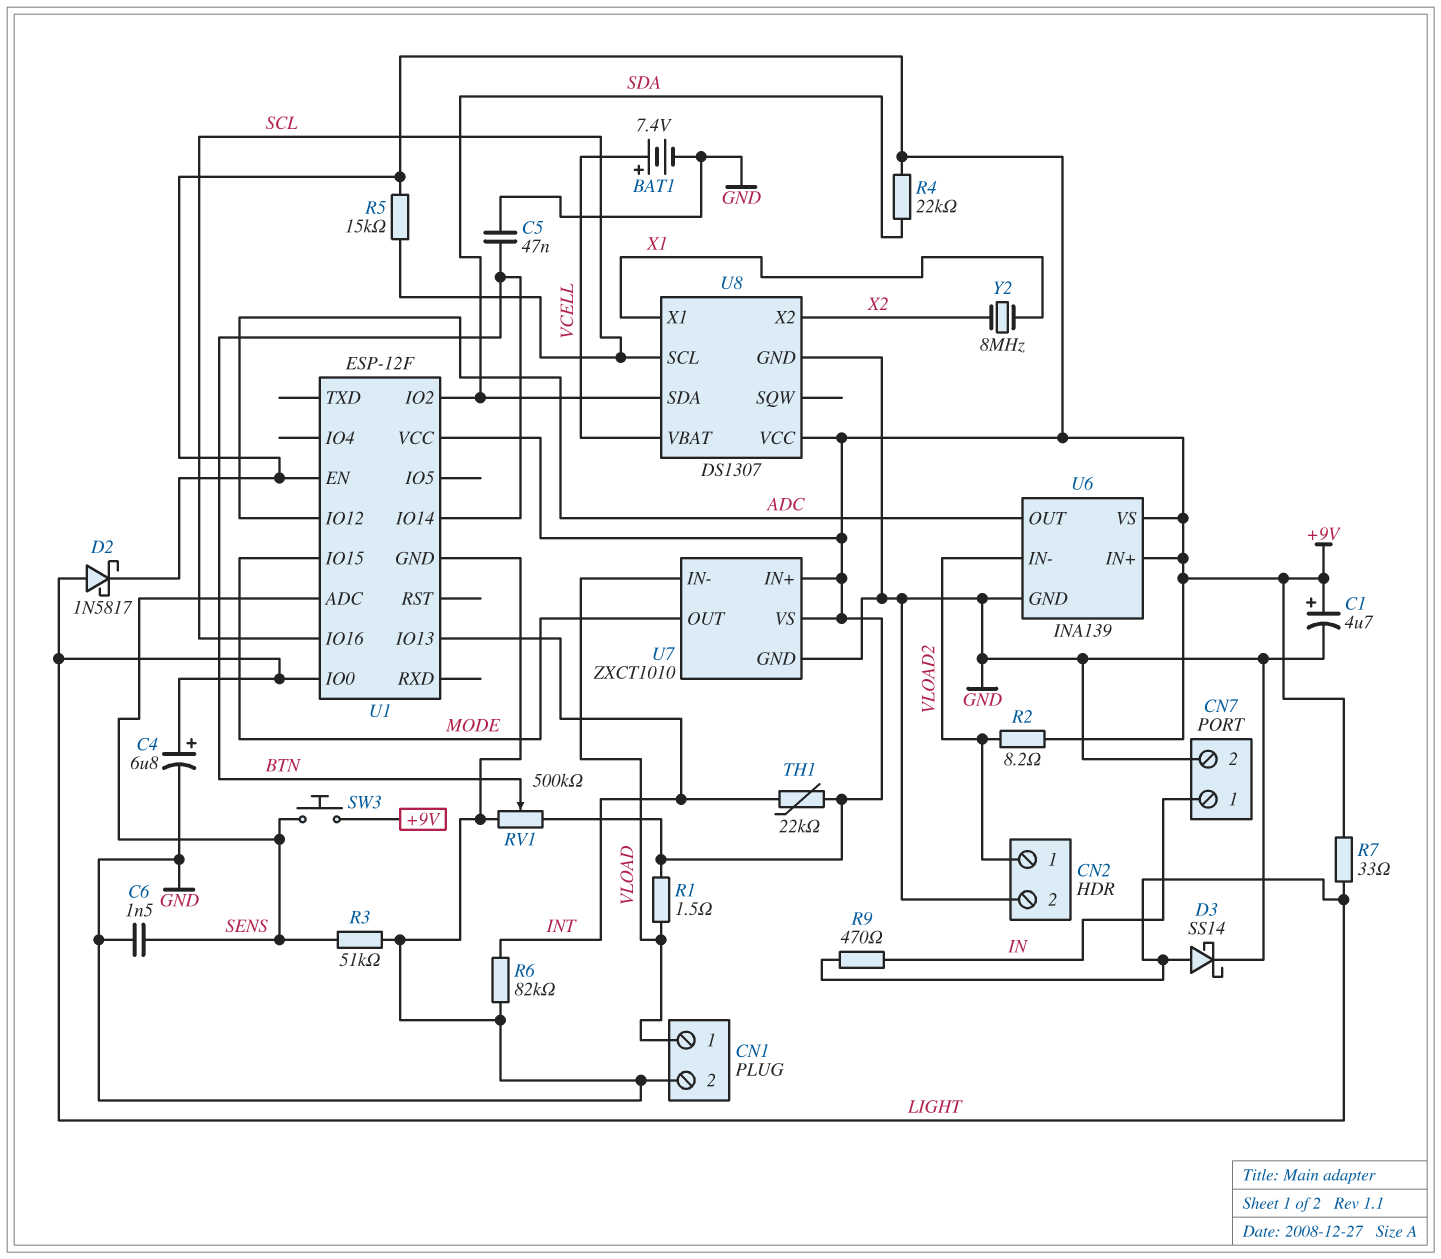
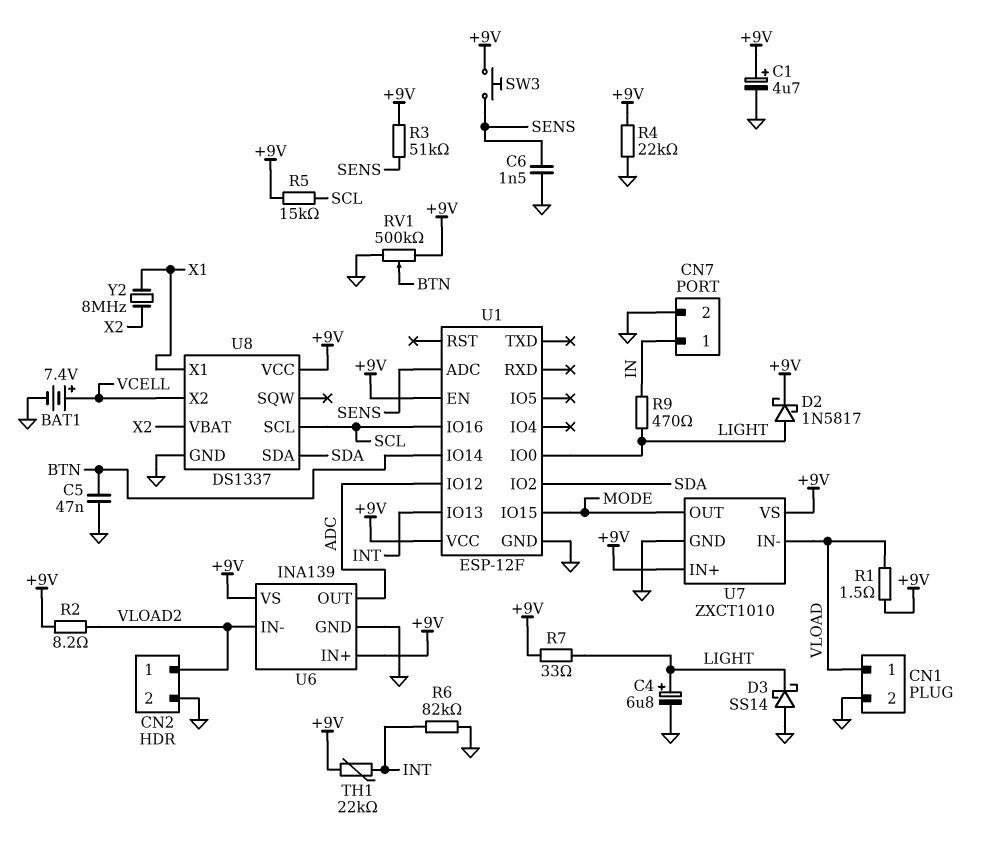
D3: schottky SS14 (A LIGHT, K GND) -> schottky SS14 (A GND, K LIGHT)
R3: 51k (GND, SENS) -> 51k (+9V, SENS)
R4: 22k (+9V, SDA) -> 22k (+9V, GND)
U8: DS1307 -> DS1337
U8 pin VBAT: VCELL -> X2
U8 pin X2: X2 -> VCELL

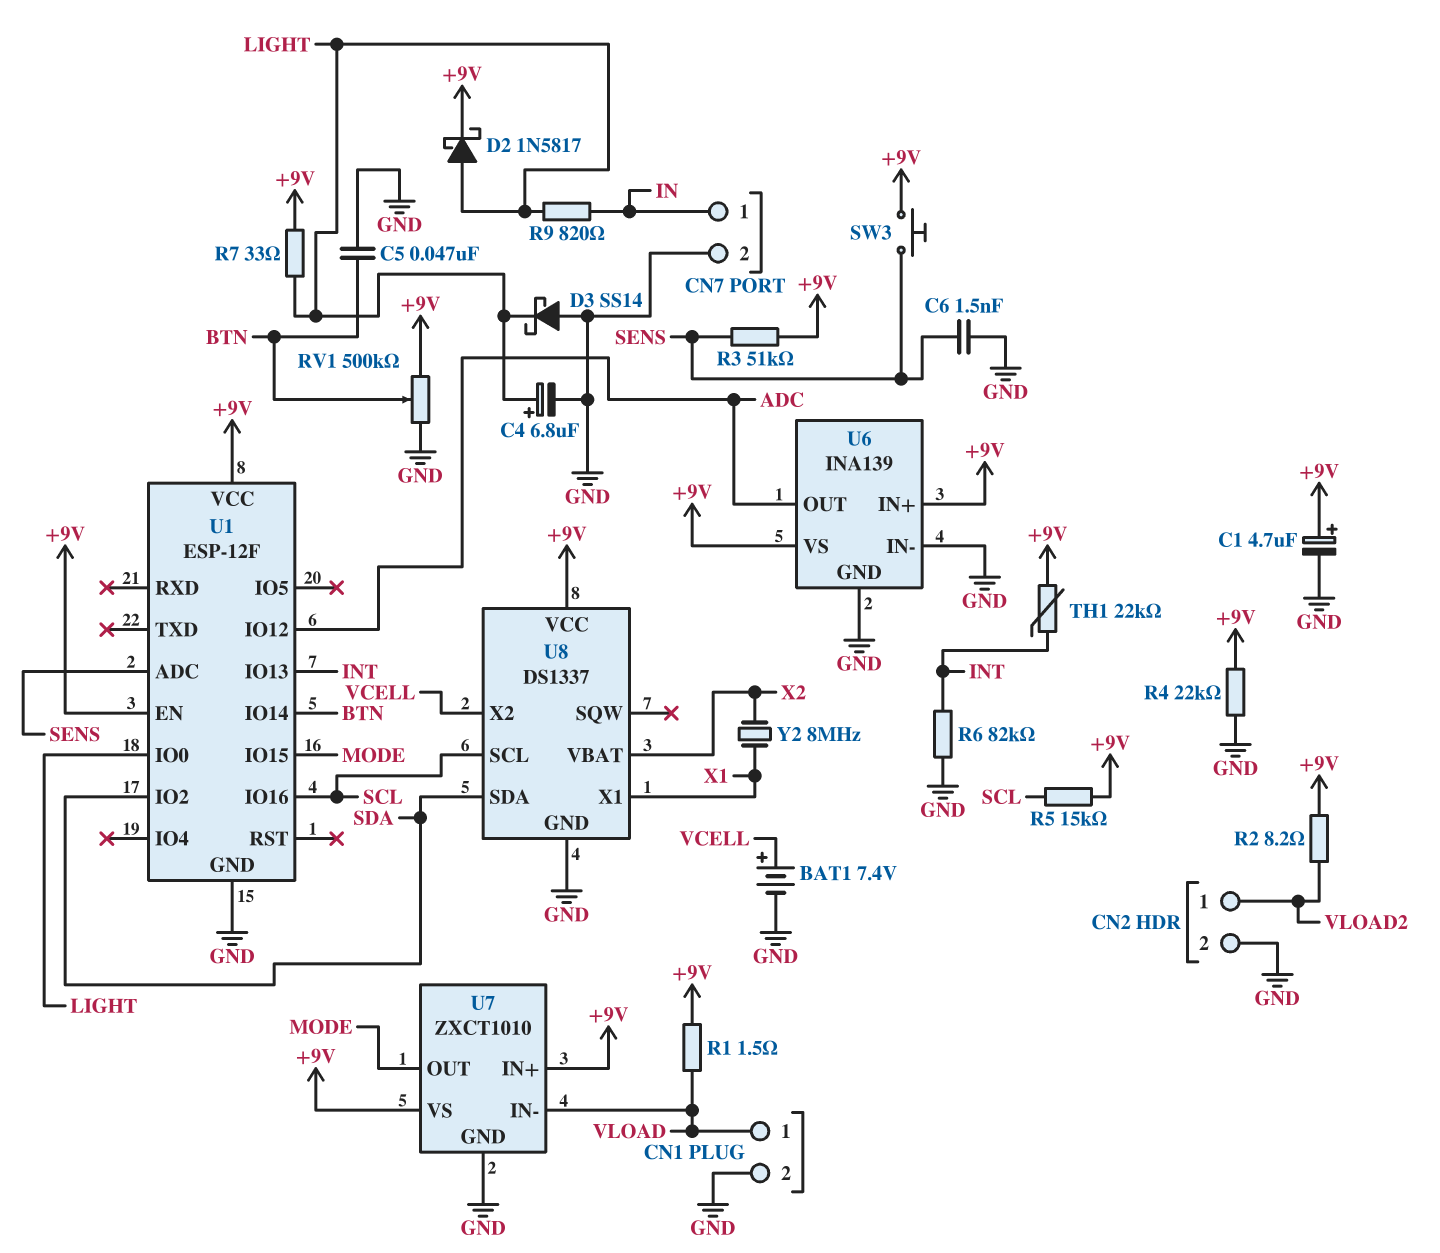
R9: 470 (IN, LIGHT) -> 820 (IN, LIGHT)
U6 pin IN-: VLOAD2 -> GND

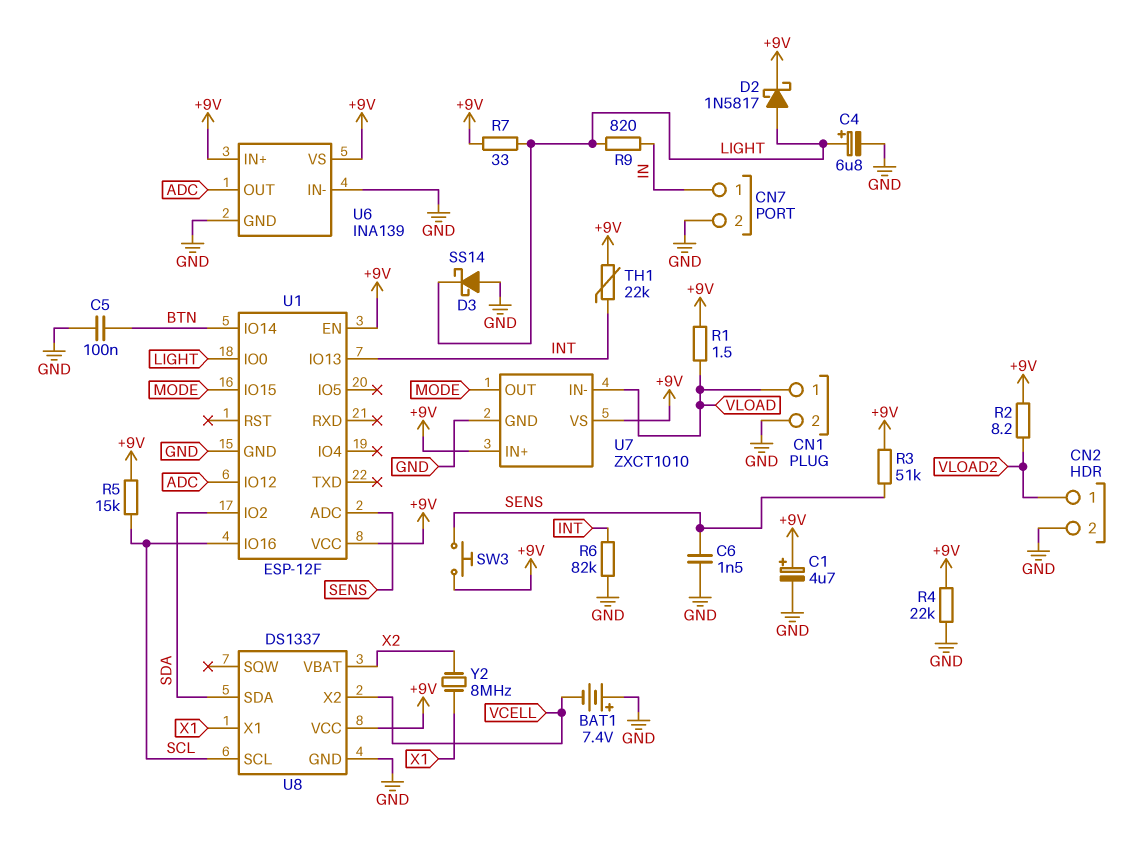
BAT1: 7.4V (plus VCELL, minus GND) -> 7.4V (plus GND, minus VCELL)
C5: 47nF (BTN, GND) -> 100nF (BTN, GND)
RV1: 500k (+9V, GND, wiper BTN) -> none

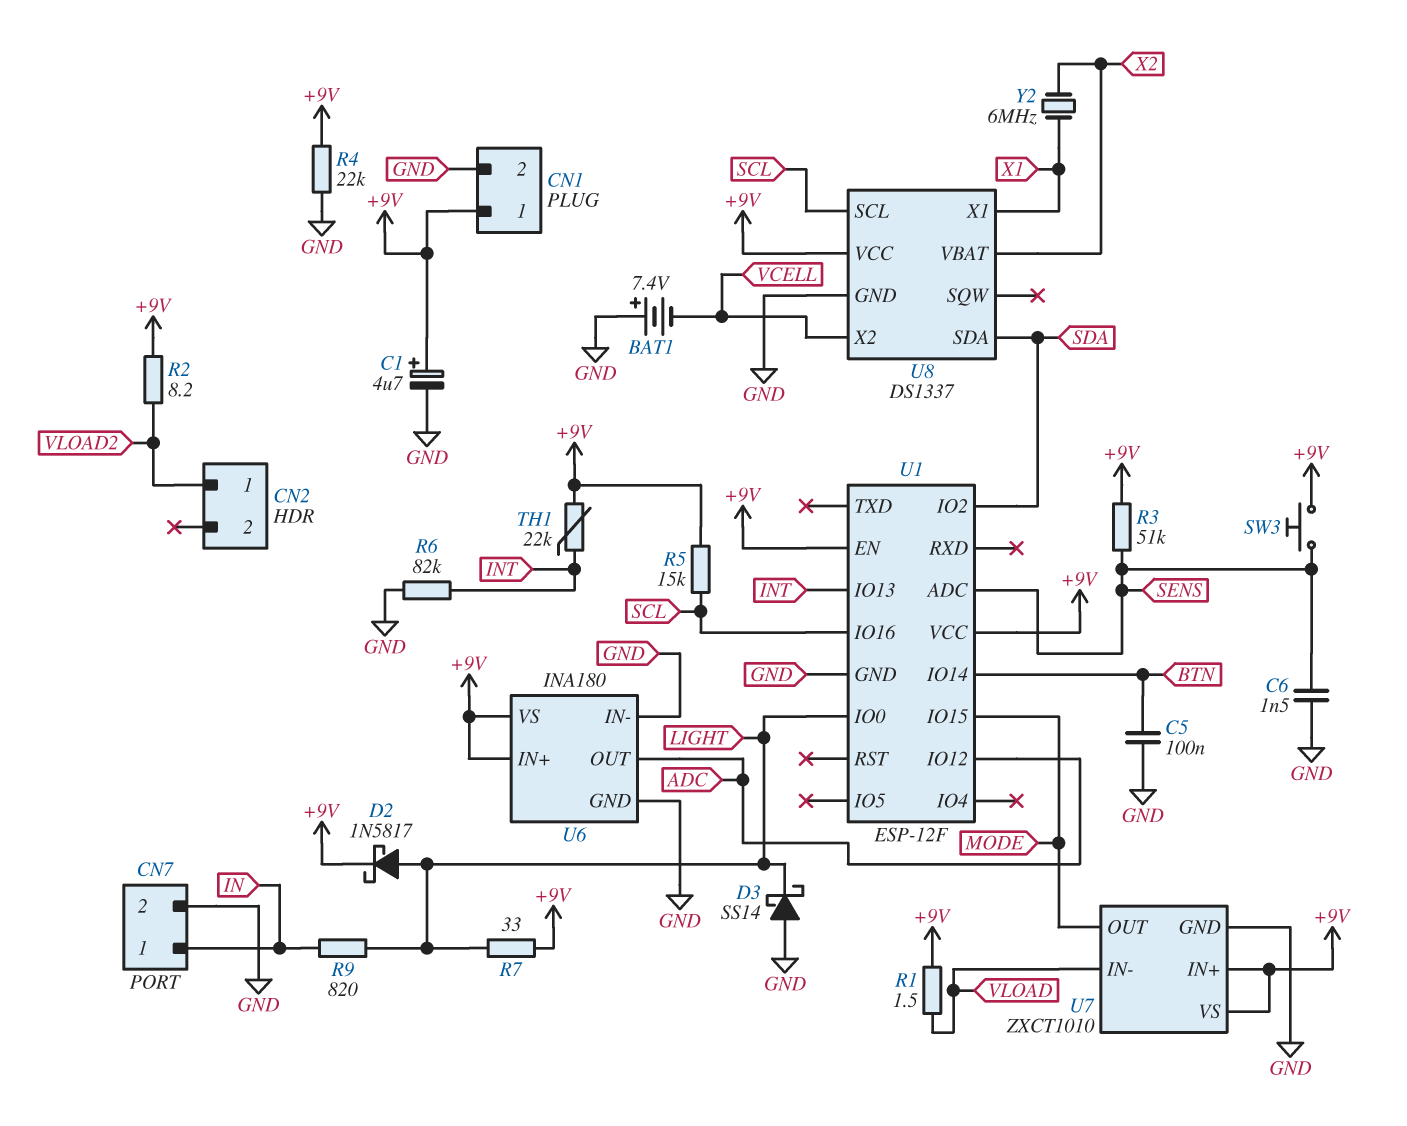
C4: 6.8uF (plus LIGHT, minus GND) -> none
CN1 pin 1: VLOAD -> +9V
CN2 pin 2: GND -> none
U6: INA139 -> INA180
Y2: 8MHz (X1, X2) -> 6MHz (X1, X2)

